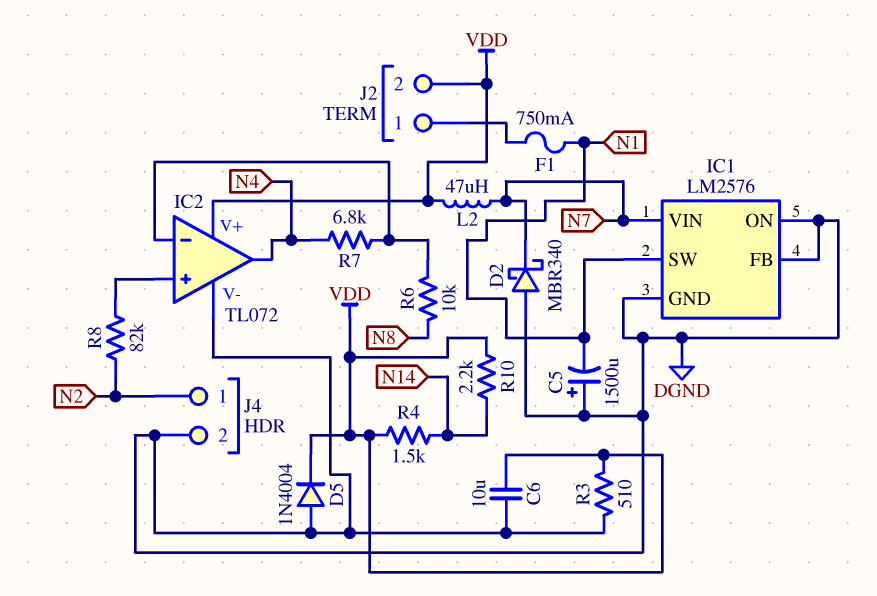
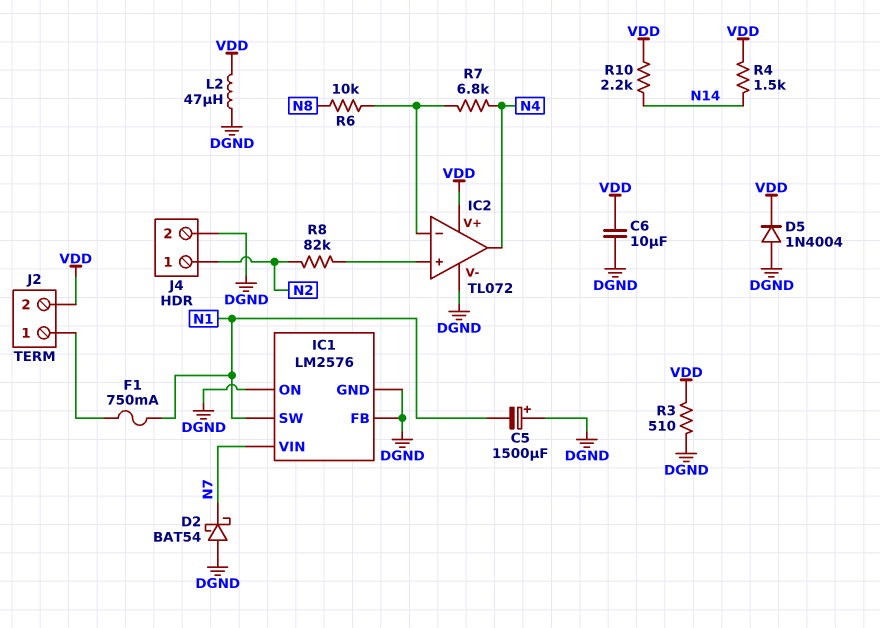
D2: schottky MBR340 (A DGND, K N7) -> schottky BAT54 (A DGND, K N7)
L2: 47uH (N7, VDD) -> 47uH (DGND, VDD)

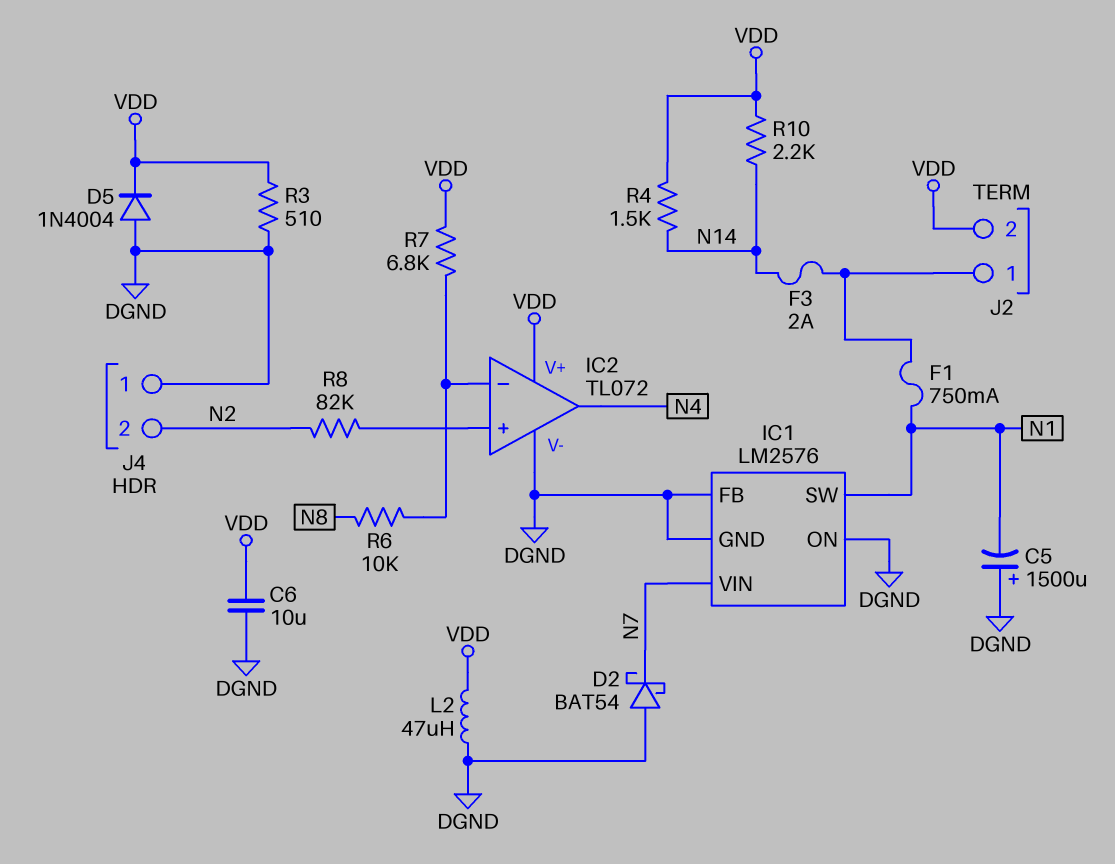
F3: none -> 2A (J2/1, N14)
J4 pin 1: N2 -> DGND
J4 pin 2: DGND -> N2
R7: 6.8k (IC2/in-, N4) -> 6.8k (IC2/in-, VDD)

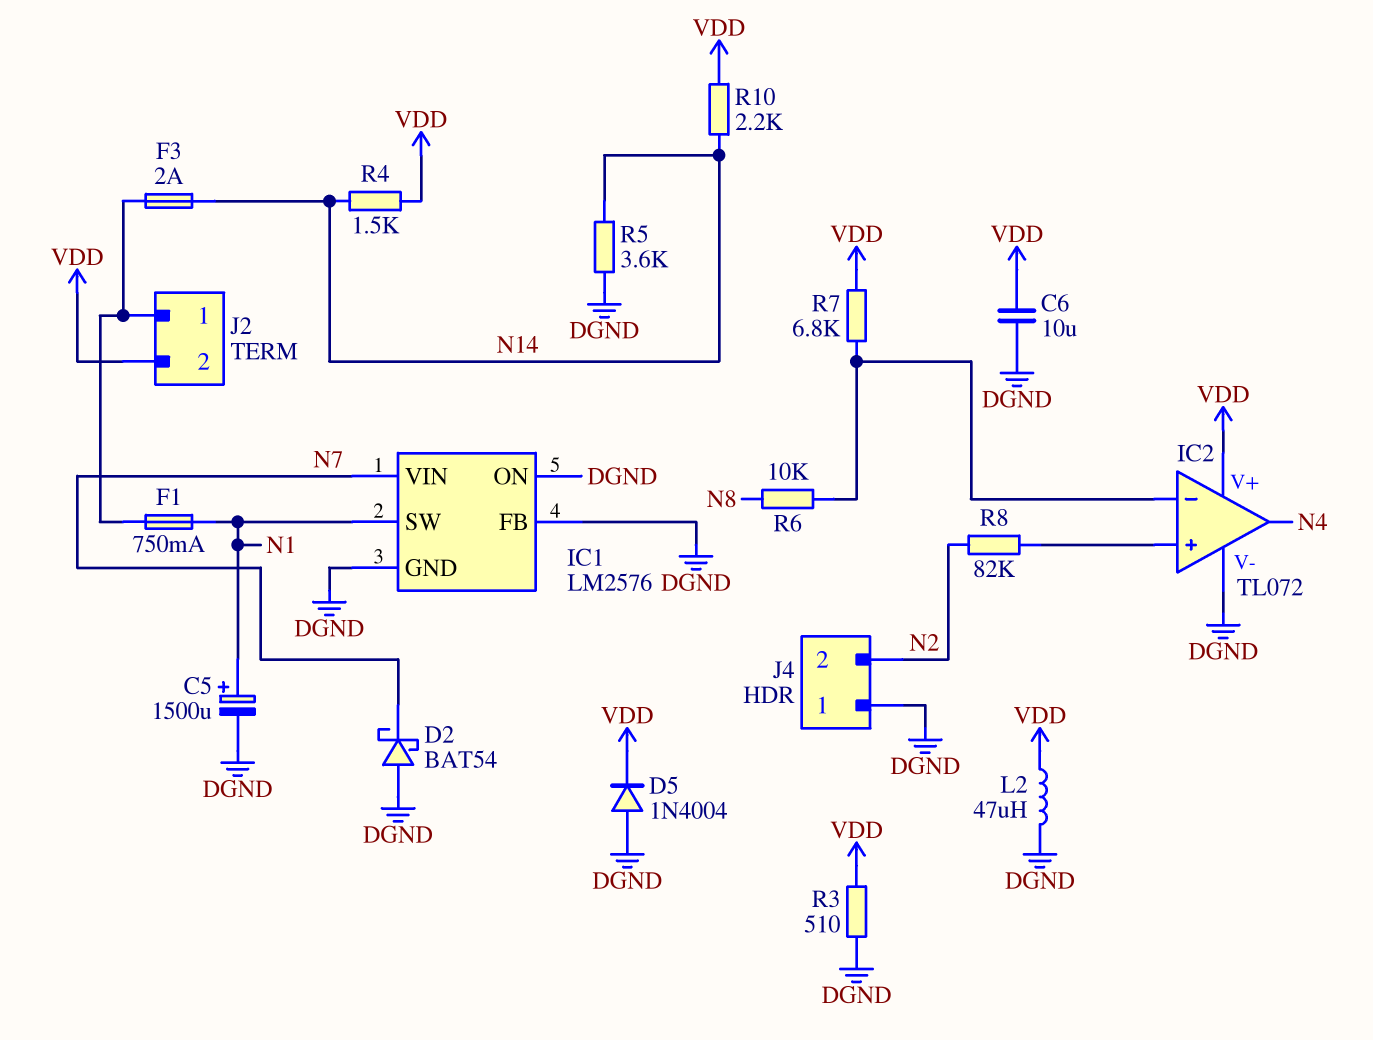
C5: 1500uF (plus DGND, minus N1) -> 1500uF (plus N1, minus DGND)
R5: none -> 3.6k (DGND, N14)

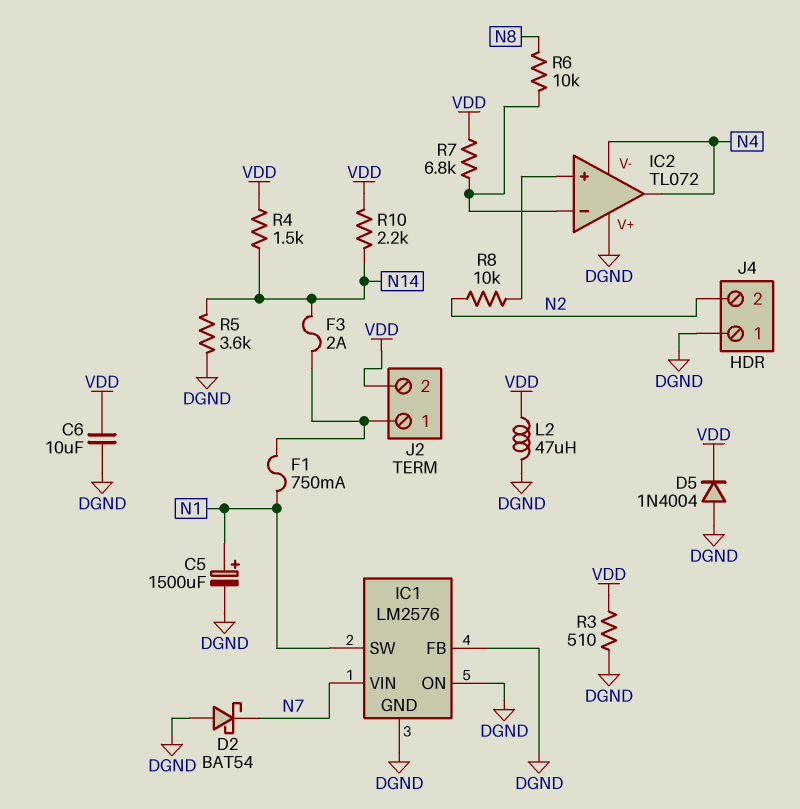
IC2 pin V+: VDD -> DGND
IC2 pin V-: DGND -> N4
R8: 82k (IC2/in+, N2) -> 10k (IC2/in+, N2)

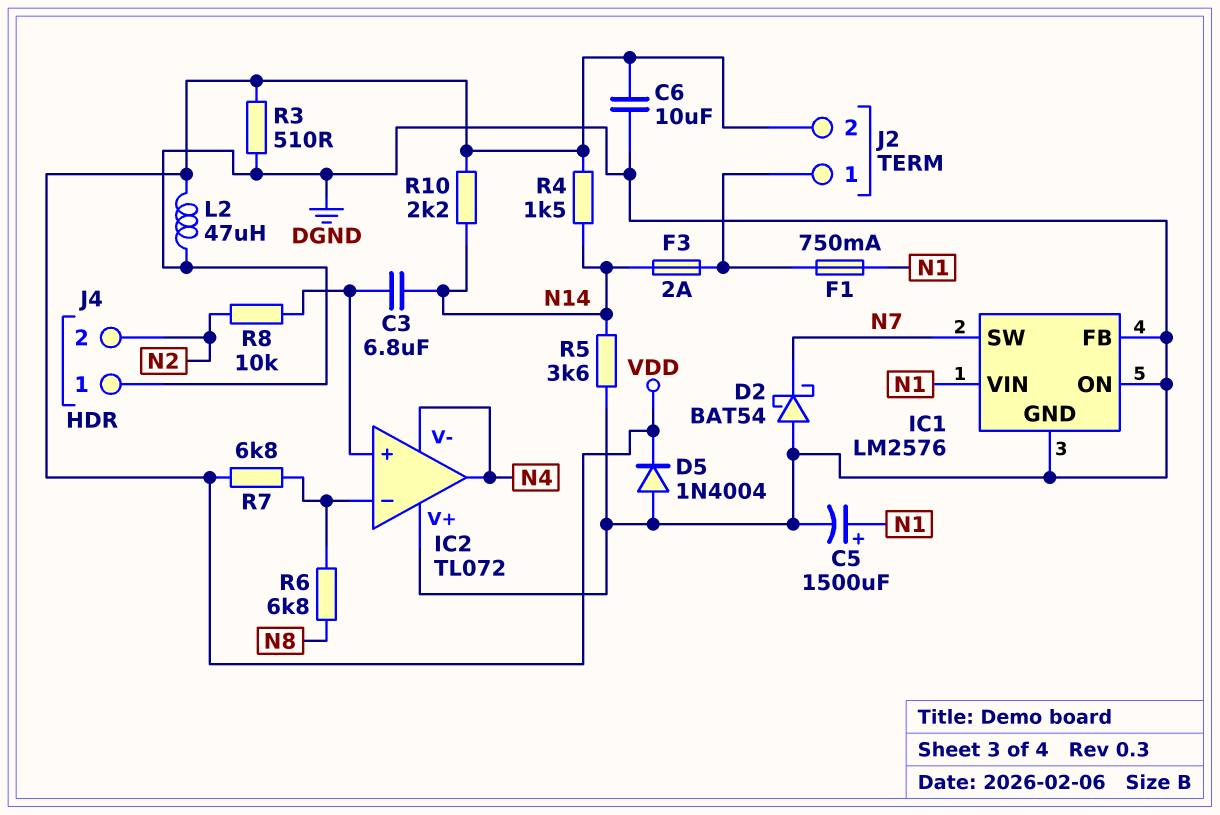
C3: none -> 6.8uF (IC2/in+, N14)
IC1 pin SW: N1 -> N7
IC1 pin VIN: N7 -> N1
R6: 10k (IC2/in-, N8) -> 6.8k (IC2/in-, N8)

